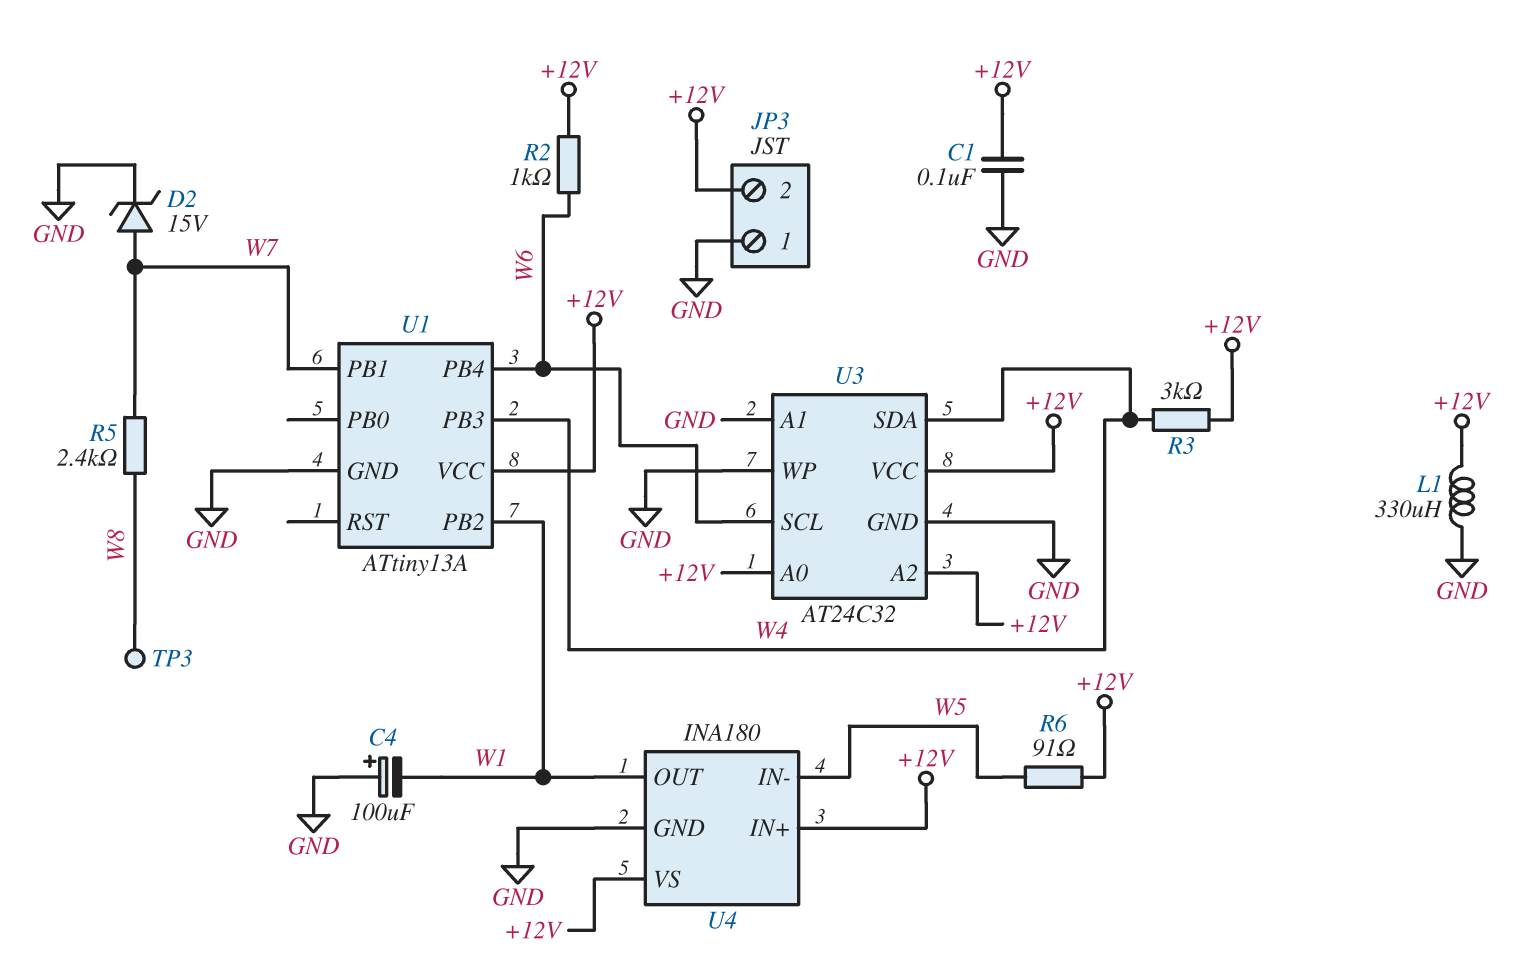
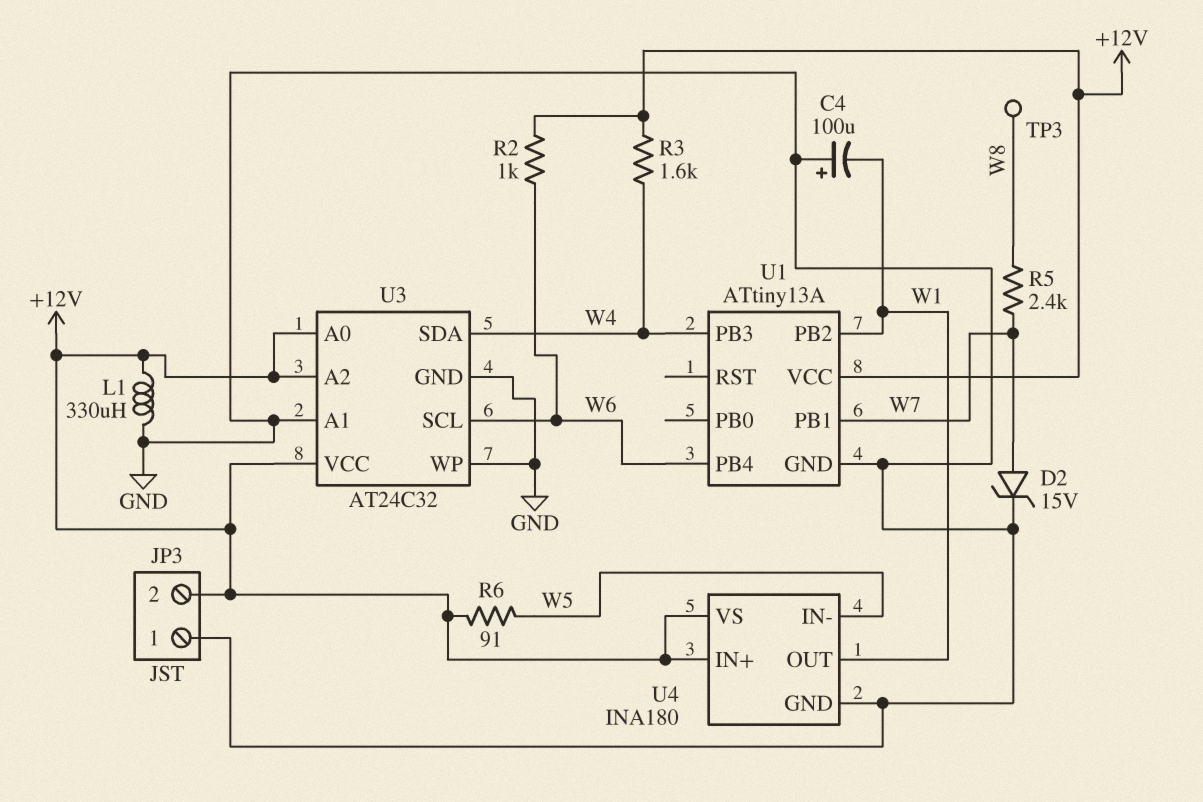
C1: 100nF (+12V, GND) -> none
R3: 3k (+12V, W4) -> 1.6k (+12V, W4)

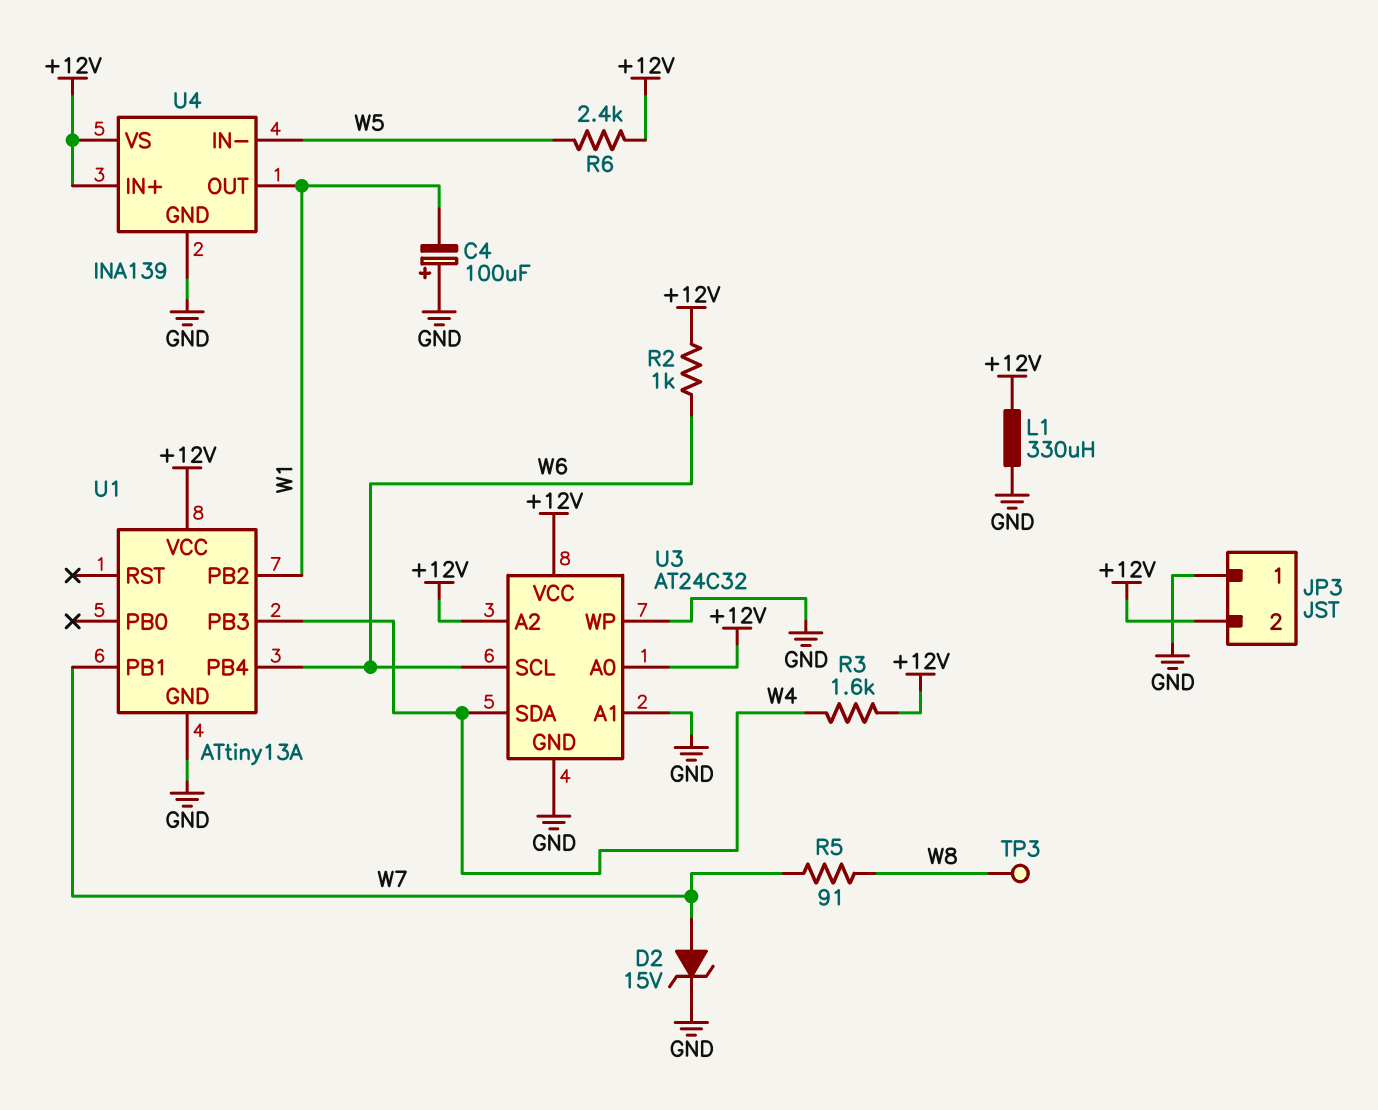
R5: 2.4k (W7, W8) -> 91 (W7, W8)
R6: 91 (+12V, W5) -> 2.4k (+12V, W5)
U4: INA180 -> INA139

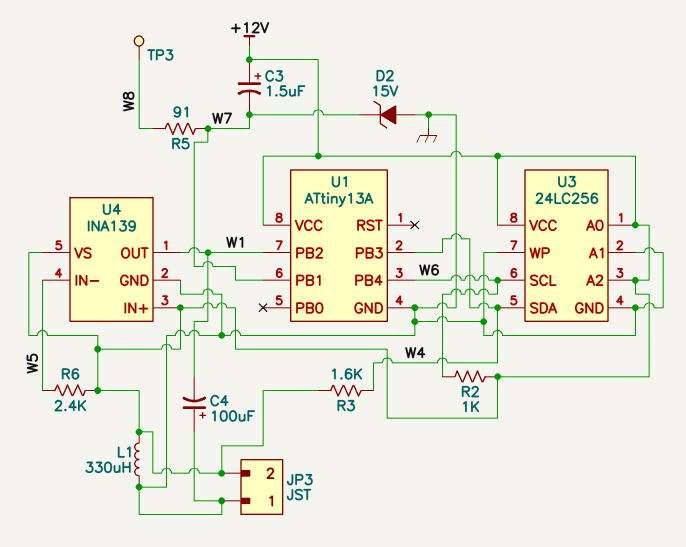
C3: none -> 1.5uF (plus +12V, minus W7)
D2: zener 15V (A W7, K GND) -> zener 15V (A GND, K W7)
U3: AT24C32 -> 24LC256

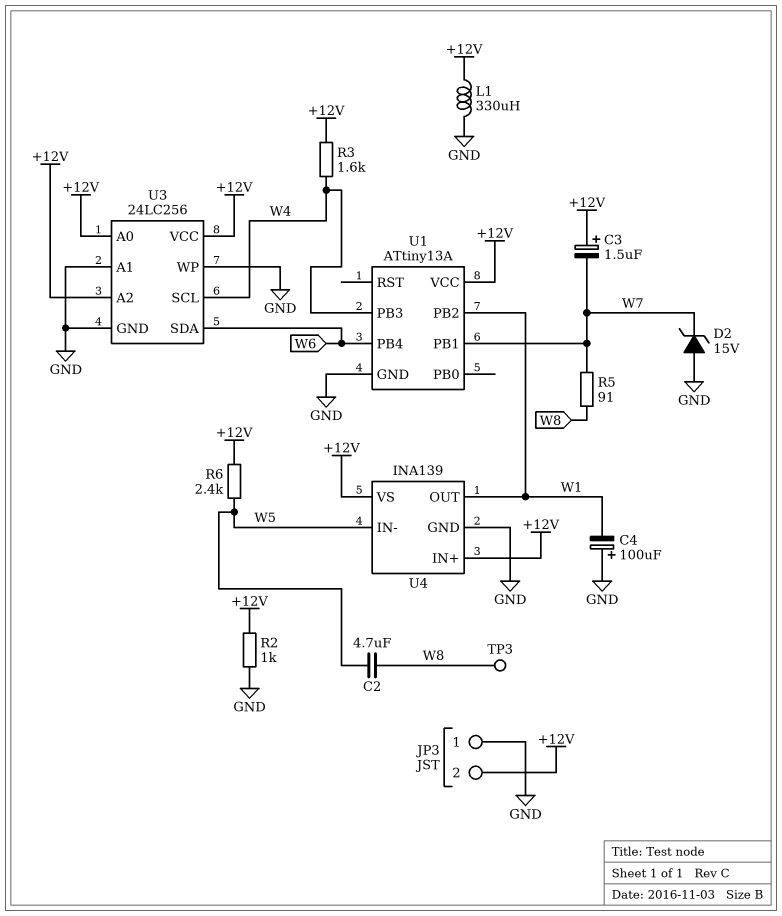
C2: none -> 4.7uF (W5, W8)
R2: 1k (+12V, W6) -> 1k (+12V, GND)
U3 pin SCL: W6 -> W4
U3 pin SDA: W4 -> W6

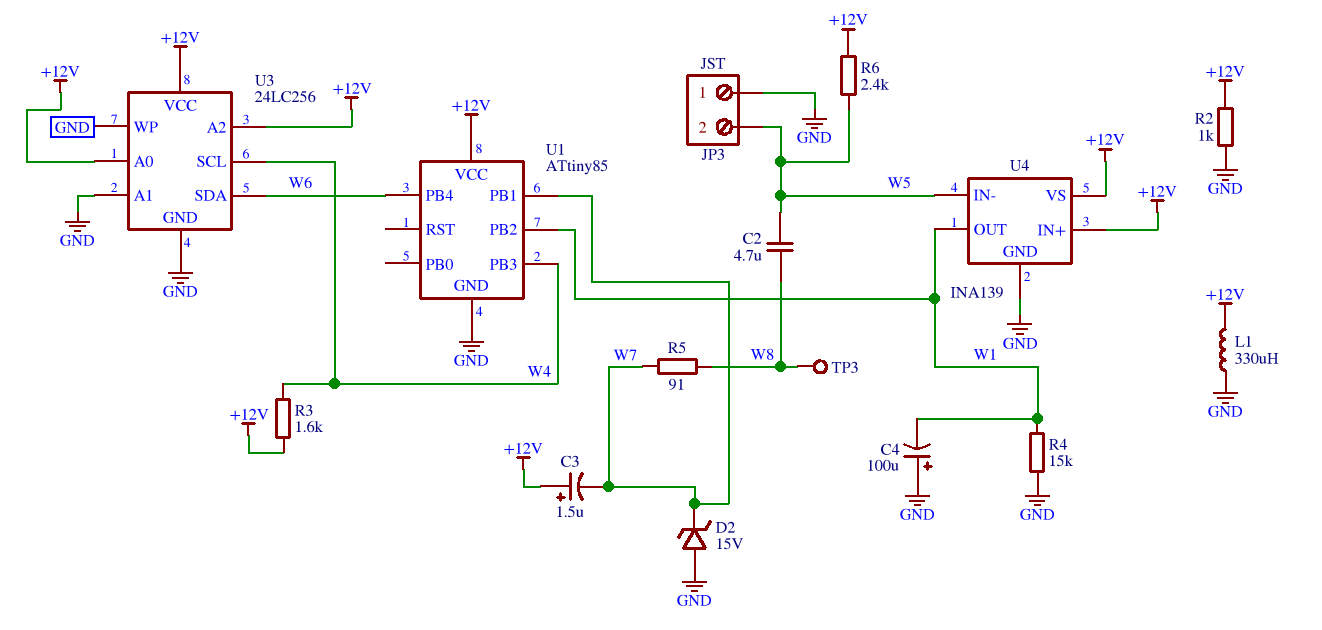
JP3 pin 2: +12V -> W5
R4: none -> 15k (GND, W1)
U1: ATtiny13A -> ATtiny85

